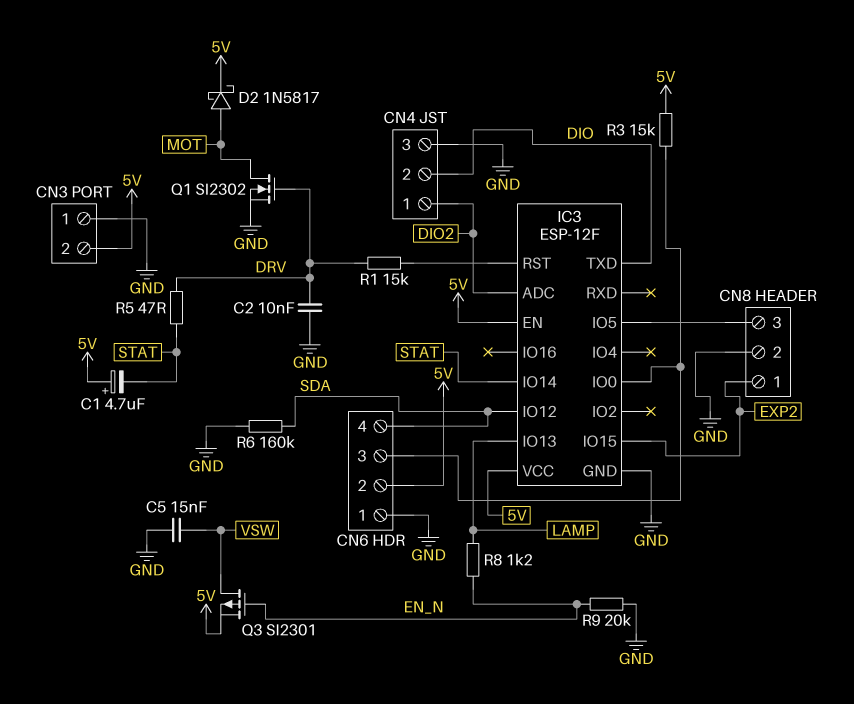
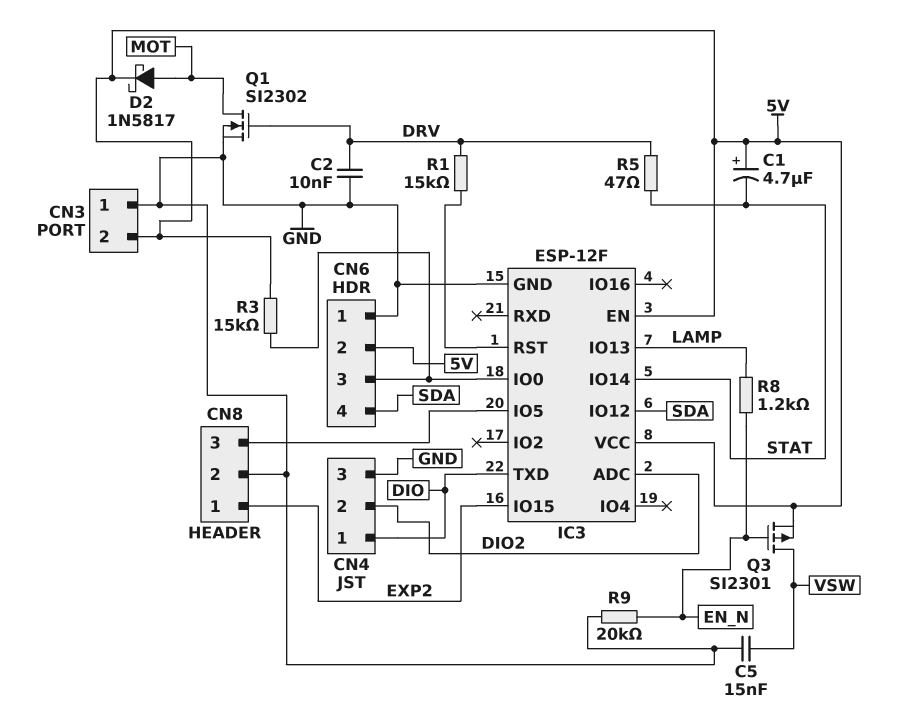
CN4 pin 1: DIO2 -> DIO
CN4 pin 2: DIO -> DIO2
R6: 160k (GND, SDA) -> none

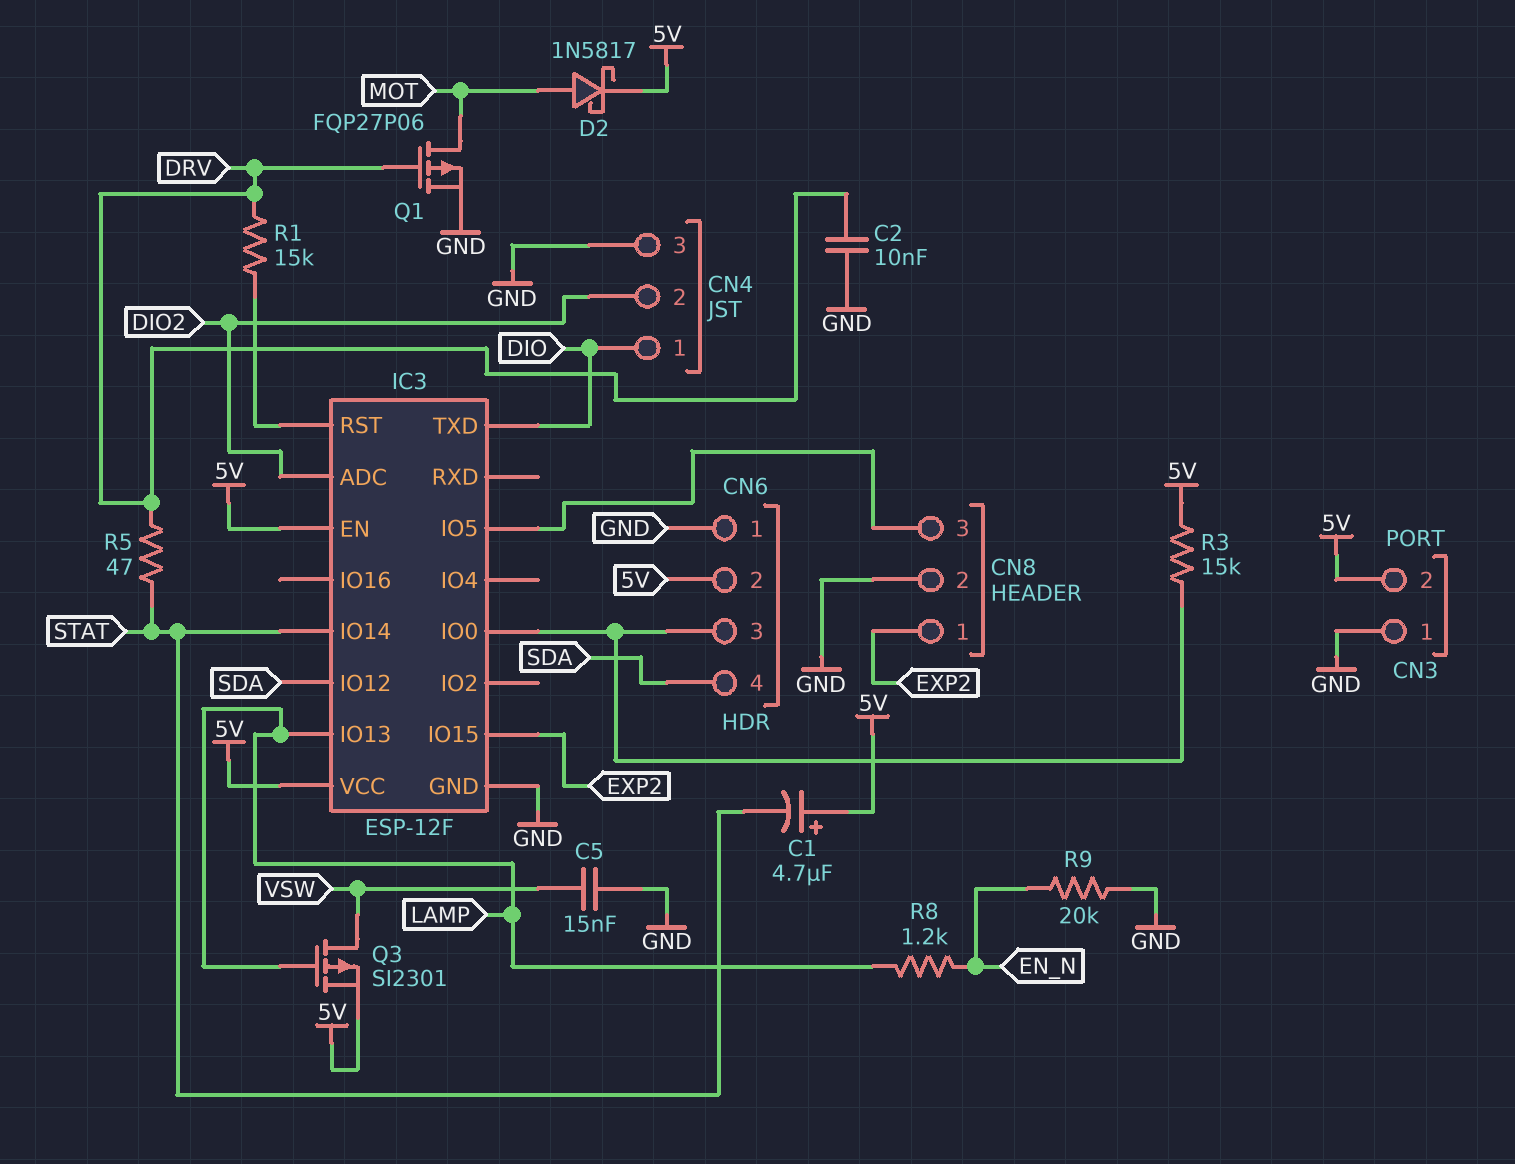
Q1: NMOS SI2302 (G DRV, D MOT, S GND) -> PMOS FQP27P06 (G DRV, D MOT, S GND)
Q3: PMOS SI2301 (G EN_N, D VSW, S 5V) -> PMOS SI2301 (G LAMP, D VSW, S 5V)

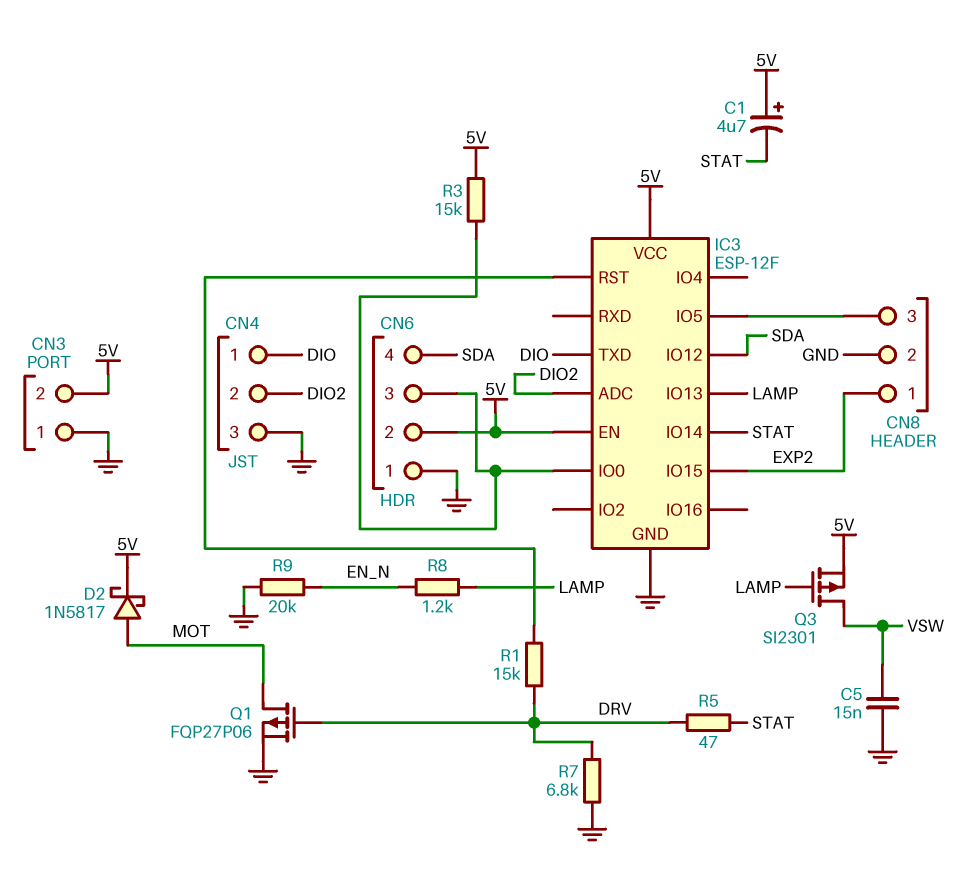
C2: 10nF (DRV, GND) -> none
R7: none -> 6.8k (DRV, GND)

